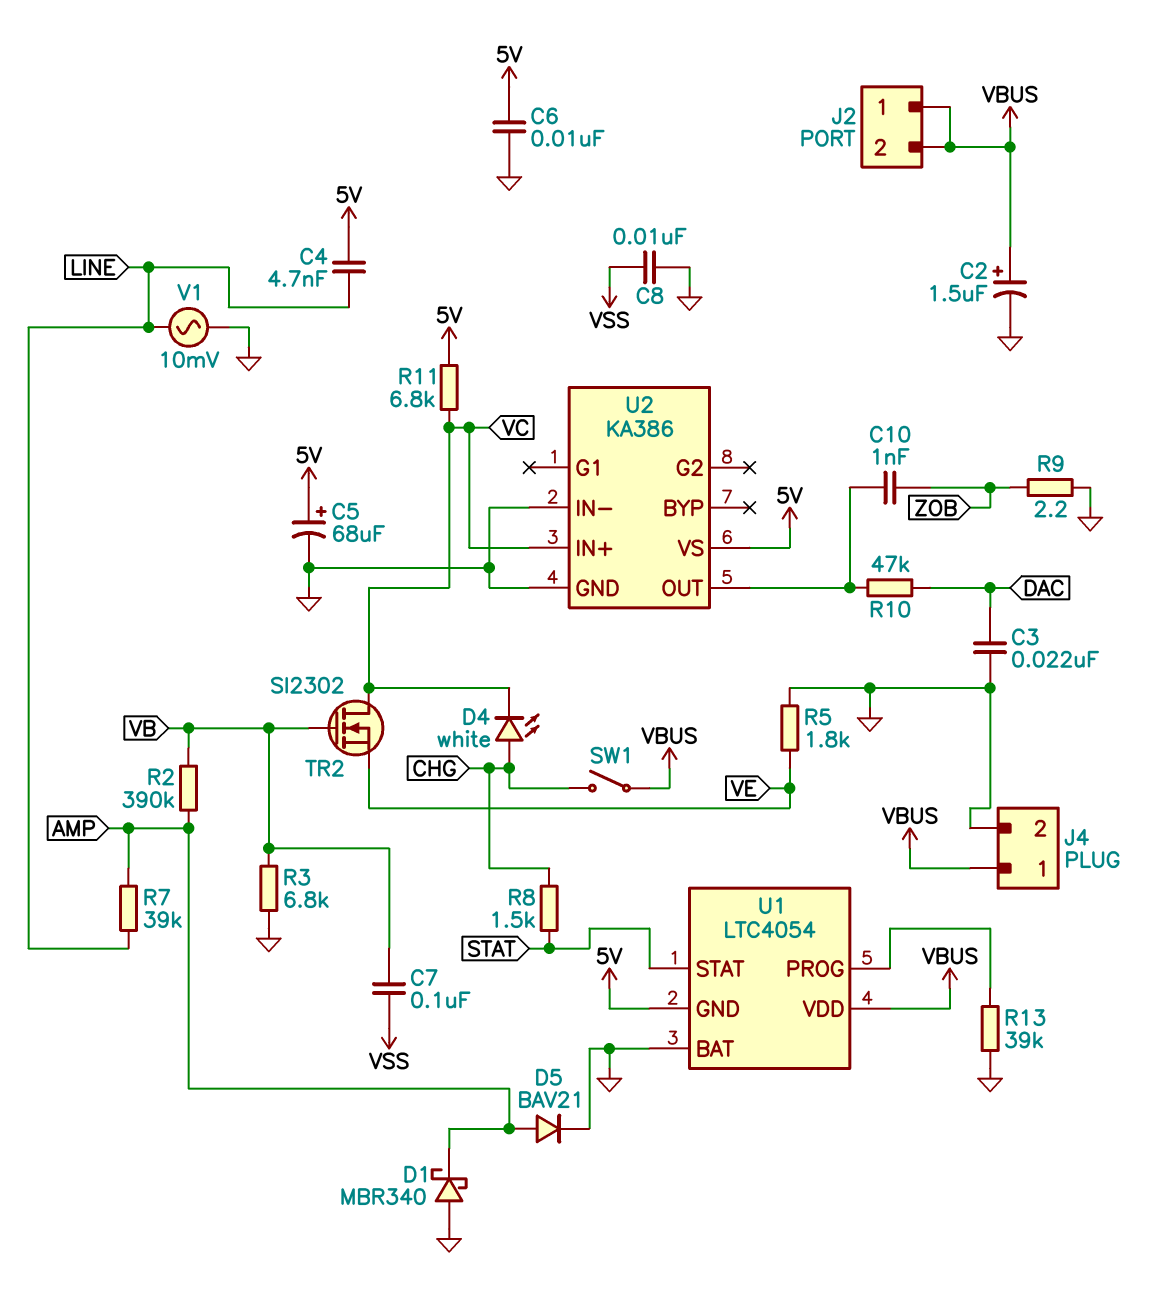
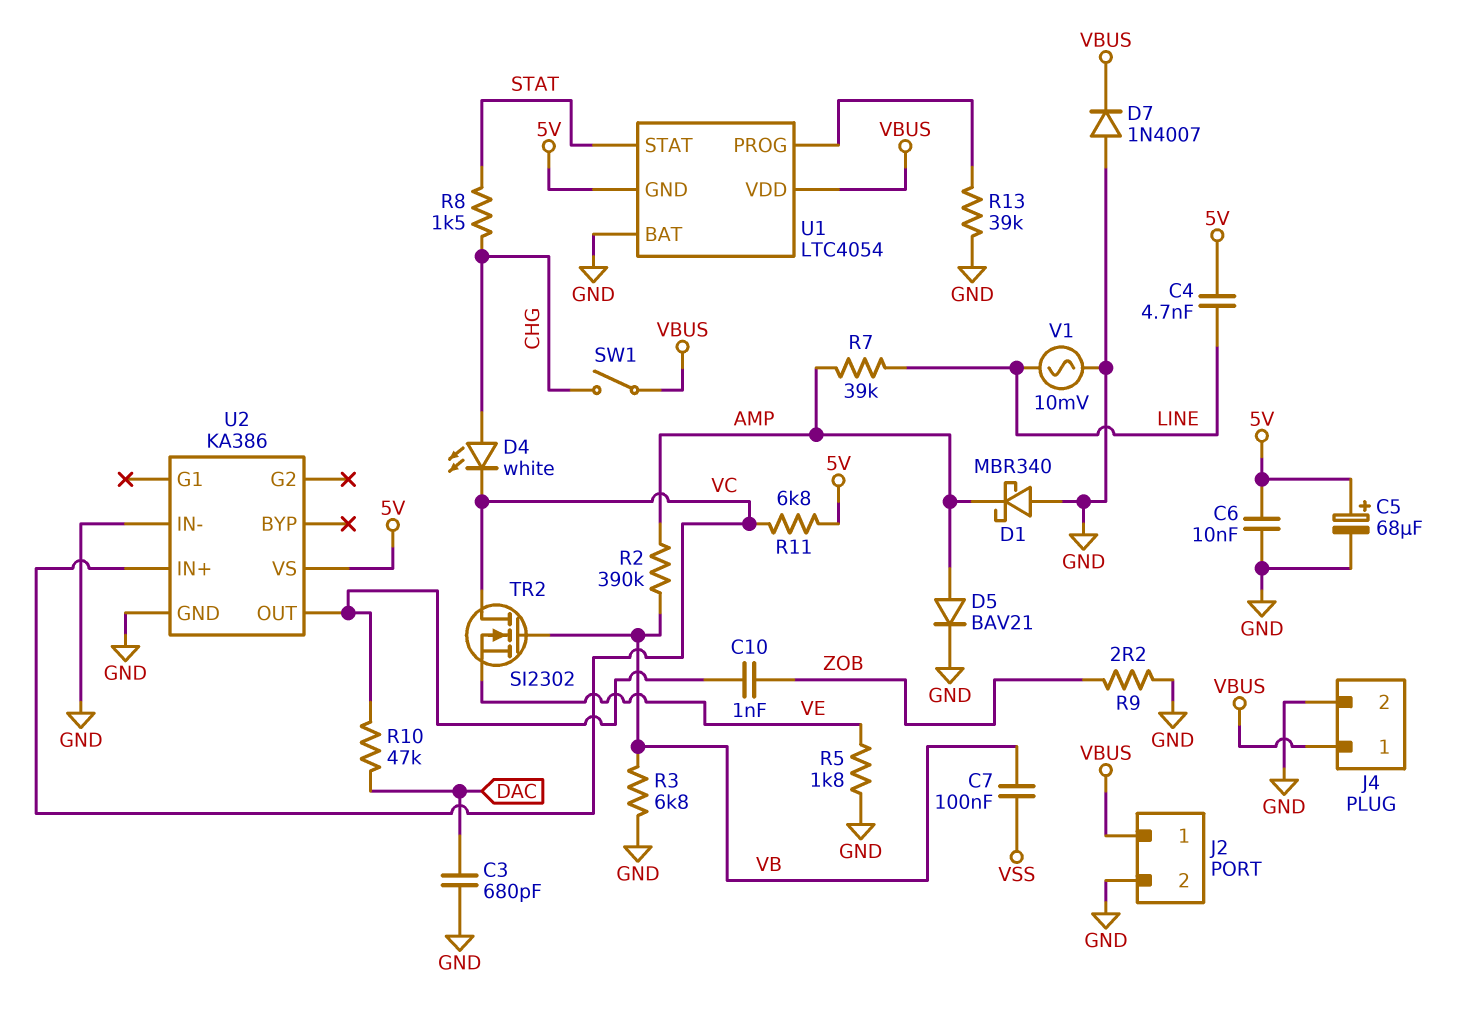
C2: 1.5uF (plus VBUS, minus GND) -> none
C3: 22nF (DAC, GND) -> 680pF (DAC, GND)
C8: 10nF (GND, VSS) -> none
D7: none -> diode 1N4007 (A GND, K VBUS)
J2 pin 2: VBUS -> GND

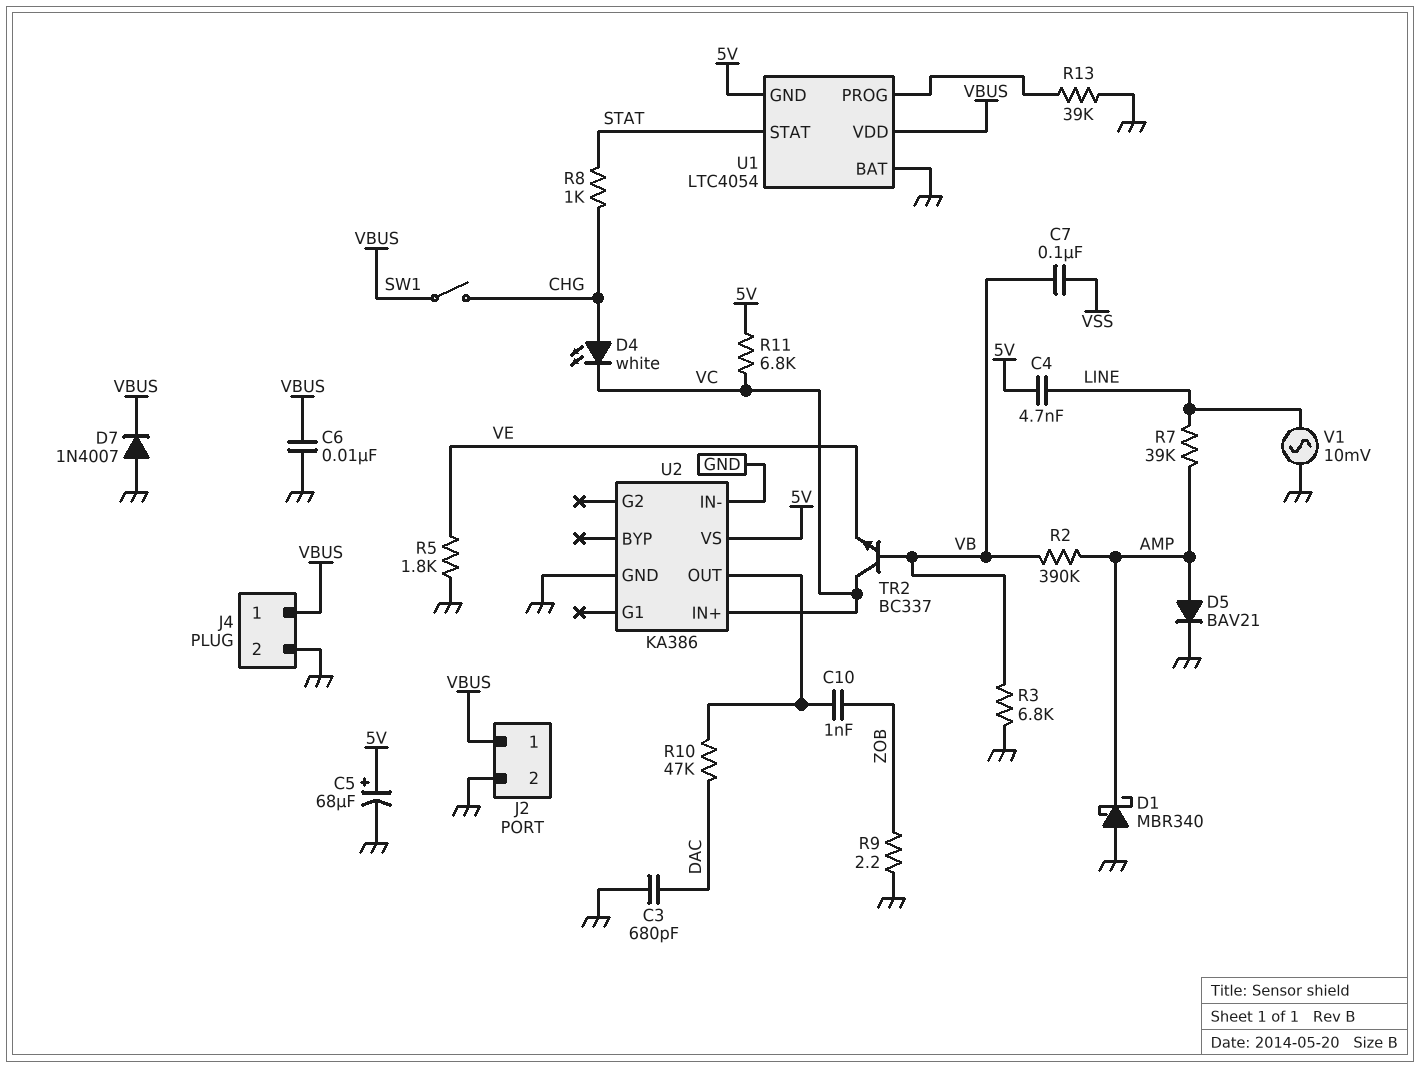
C6: 10nF (5V, GND) -> 10nF (GND, VBUS)
R8: 1.5k (CHG, STAT) -> 1k (CHG, STAT)
TR2: NMOS SI2302 (G VB, D VC, S VE) -> NPN BC337 (B VB, C VC, E VE)

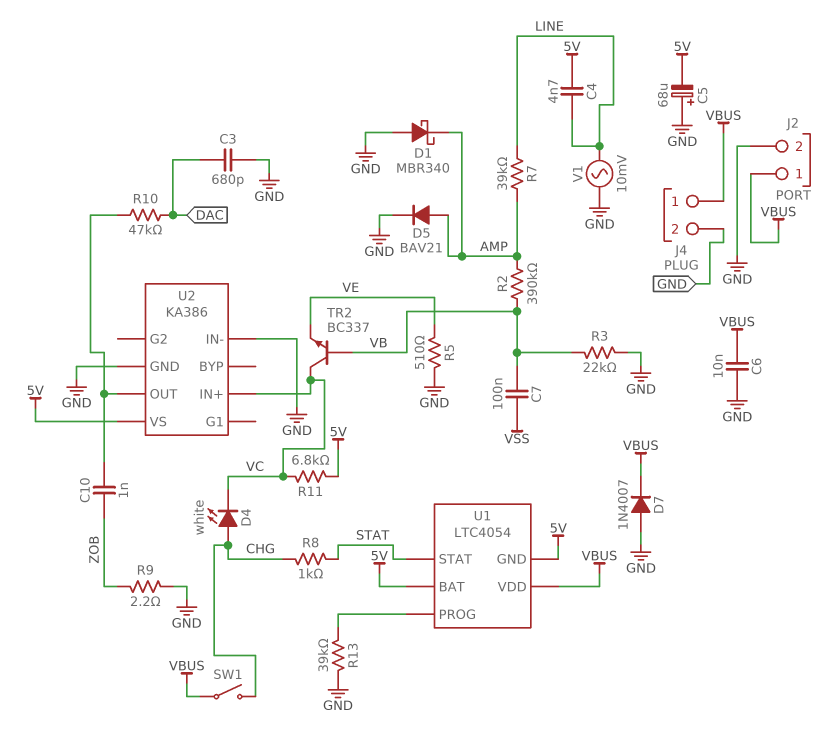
C5: 68uF (plus 5V, minus GND) -> 68uF (plus GND, minus 5V)
R3: 6.8k (GND, VB) -> 22k (GND, VB)
R5: 1.8k (GND, VE) -> 510 (GND, VE)
U1 pin BAT: GND -> 5V

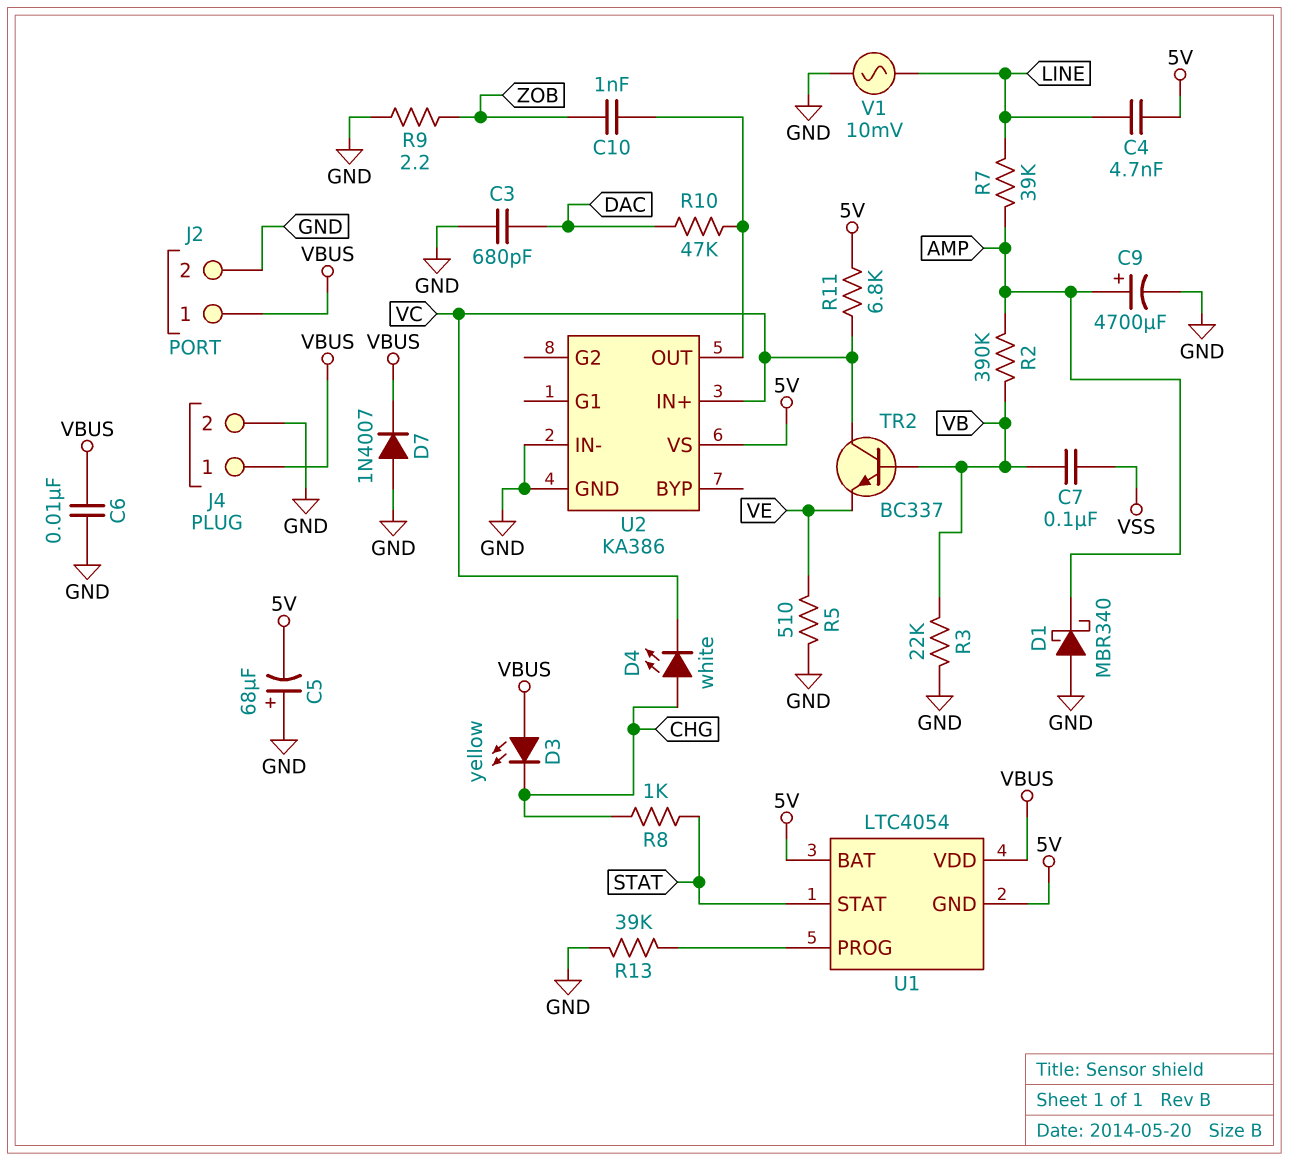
C9: none -> 4700uF (plus AMP, minus GND)
D3: none -> LED yellow (A VBUS, K CHG)
D5: diode BAV21 (A AMP, K GND) -> none
SW1: switch (CHG, VBUS) -> none

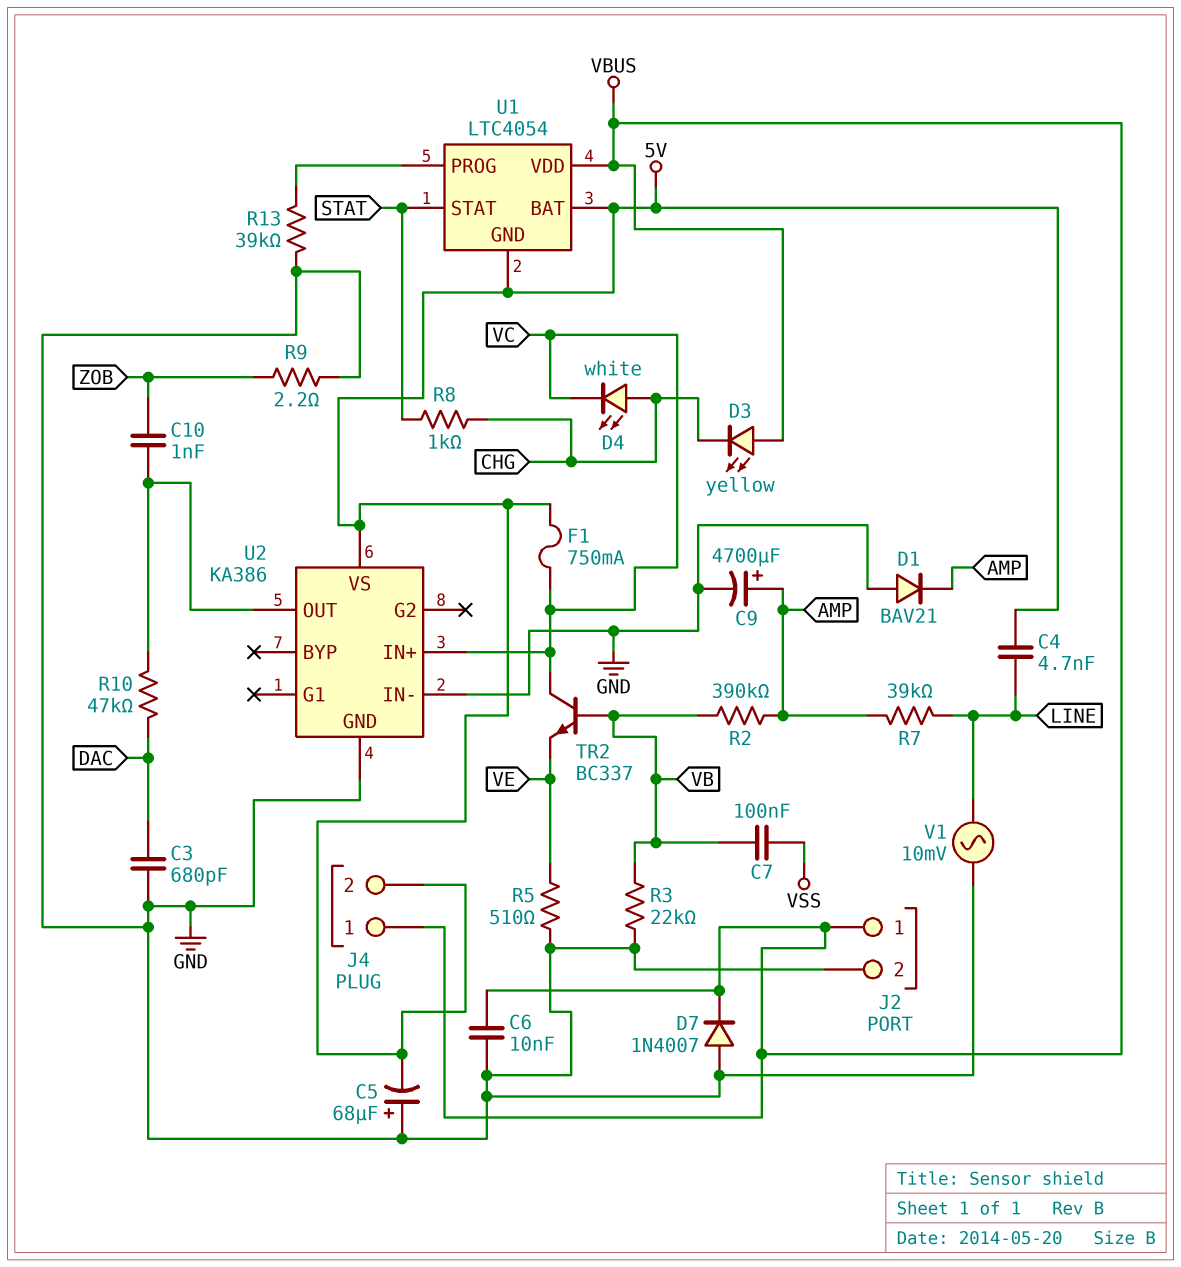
D1: schottky MBR340 (A GND, K AMP) -> diode BAV21 (A GND, K AMP)
F1: none -> 750mA (5V, VC)
J4 pin 2: GND -> 5V
R11: 6.8k (5V, VC) -> none

